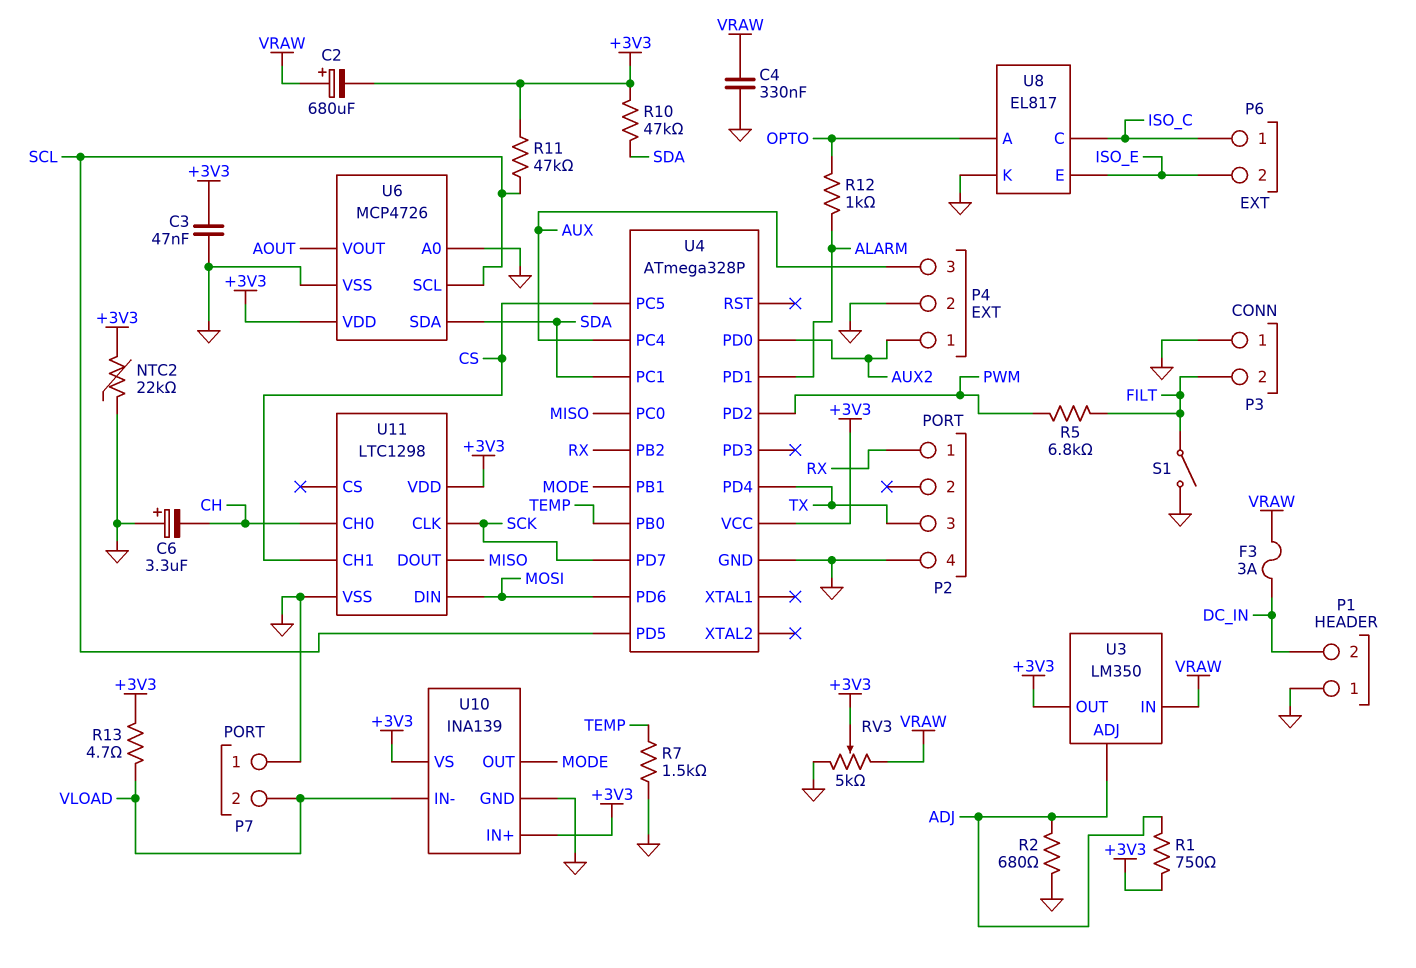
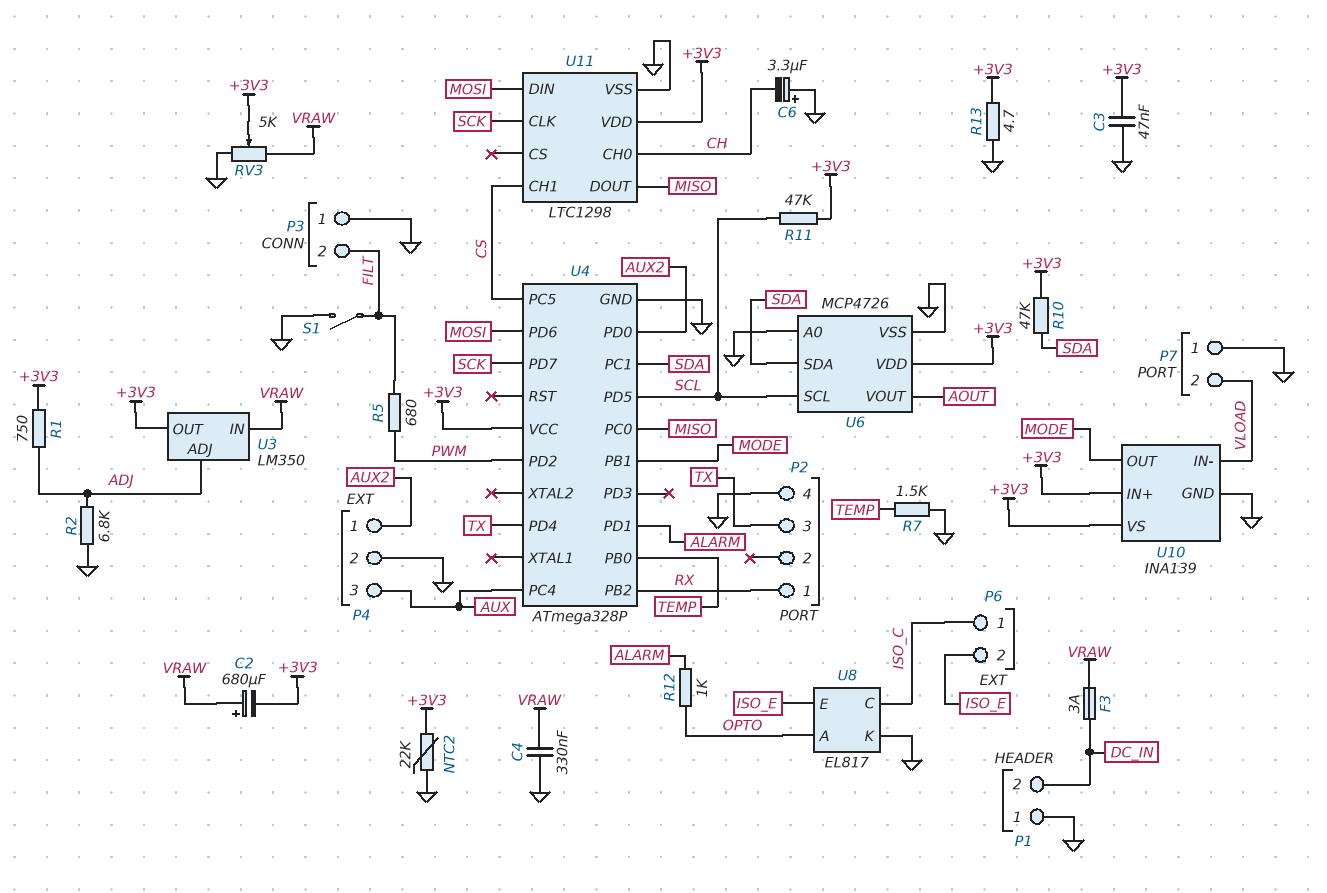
R2: 680 (ADJ, GND) -> 6.8k (ADJ, GND)
R5: 6.8k (FILT, PWM) -> 680 (FILT, PWM)
R13: 4.7 (+3V3, VLOAD) -> 4.7 (+3V3, GND)

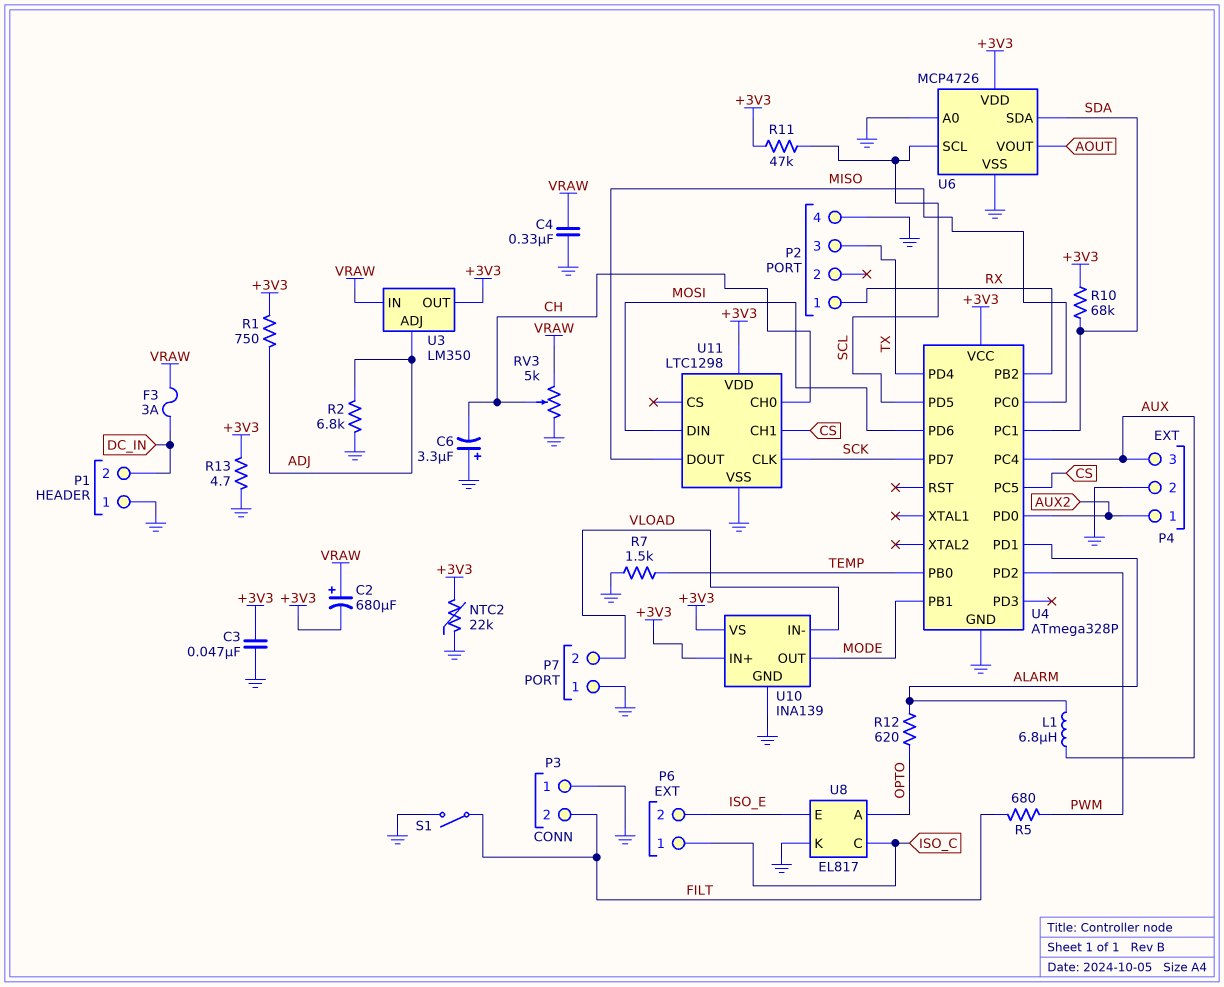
L1: none -> 6.8uH (ALARM, AUX)
R10: 47k (+3V3, SDA) -> 68k (+3V3, SDA)
R12: 1k (ALARM, OPTO) -> 620 (ALARM, OPTO)
RV3: 5k (GND, VRAW, wiper +3V3) -> 5k (GND, VRAW, wiper CH)

